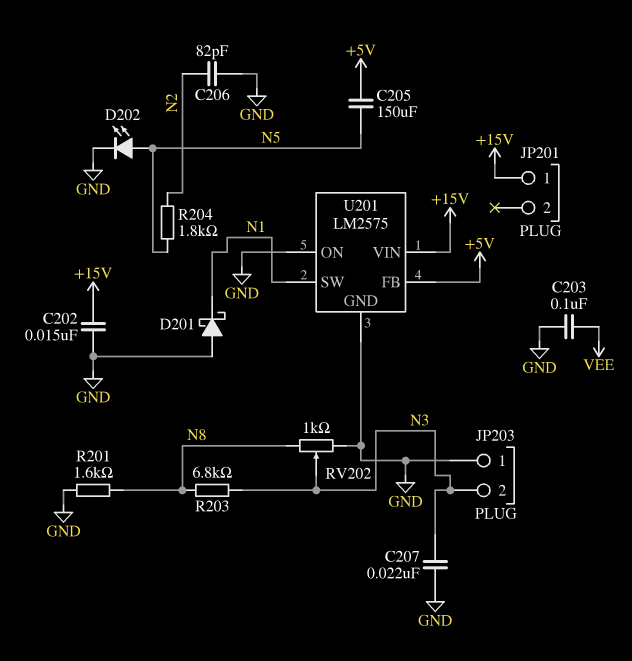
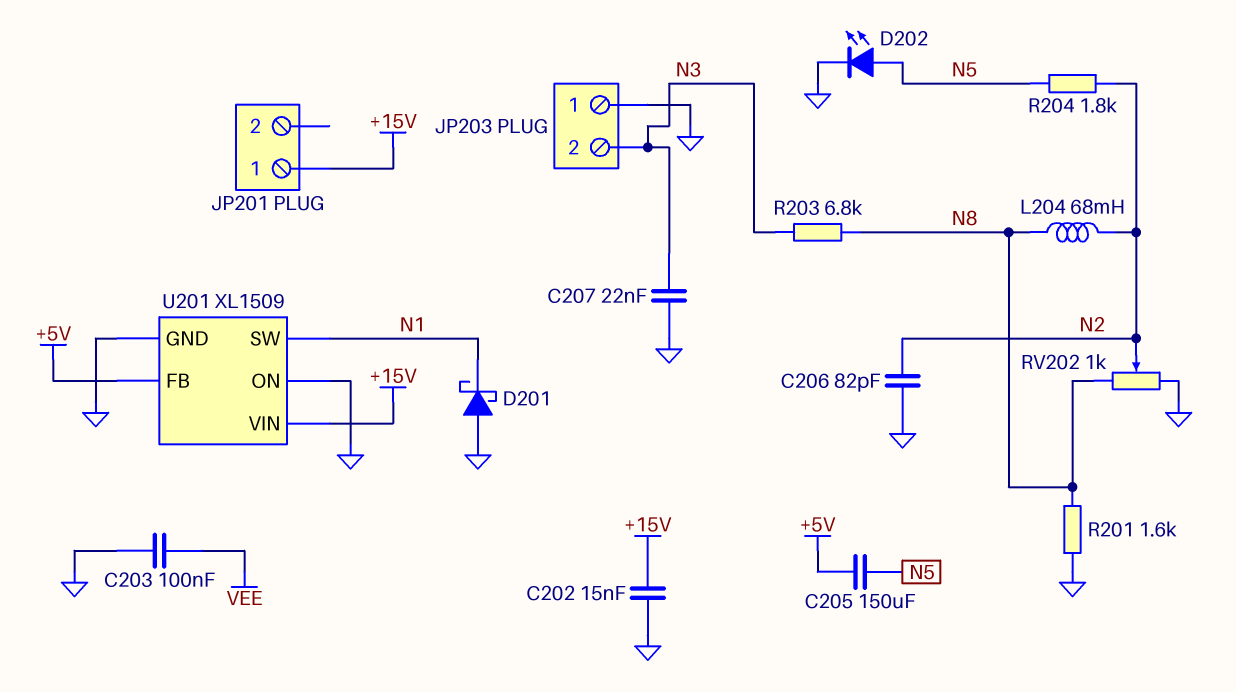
L204: none -> 68mH (N2, N8)
RV202: 1k (GND, N8, wiper N3) -> 1k (GND, N8, wiper N2)
U201: LM2575 -> XL1509

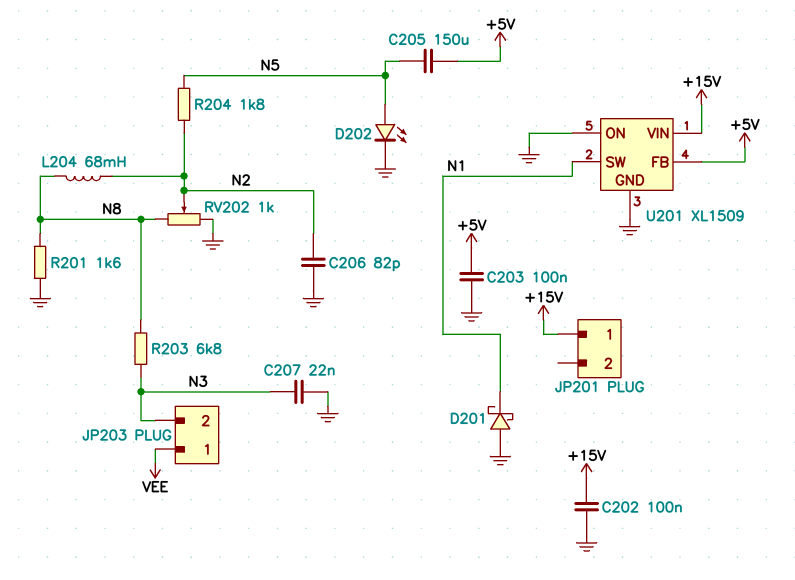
C202: 15nF (+15V, GND) -> 100nF (+15V, GND)
C203: 100nF (GND, VEE) -> 100nF (+5V, GND)
JP203 pin 1: GND -> VEE

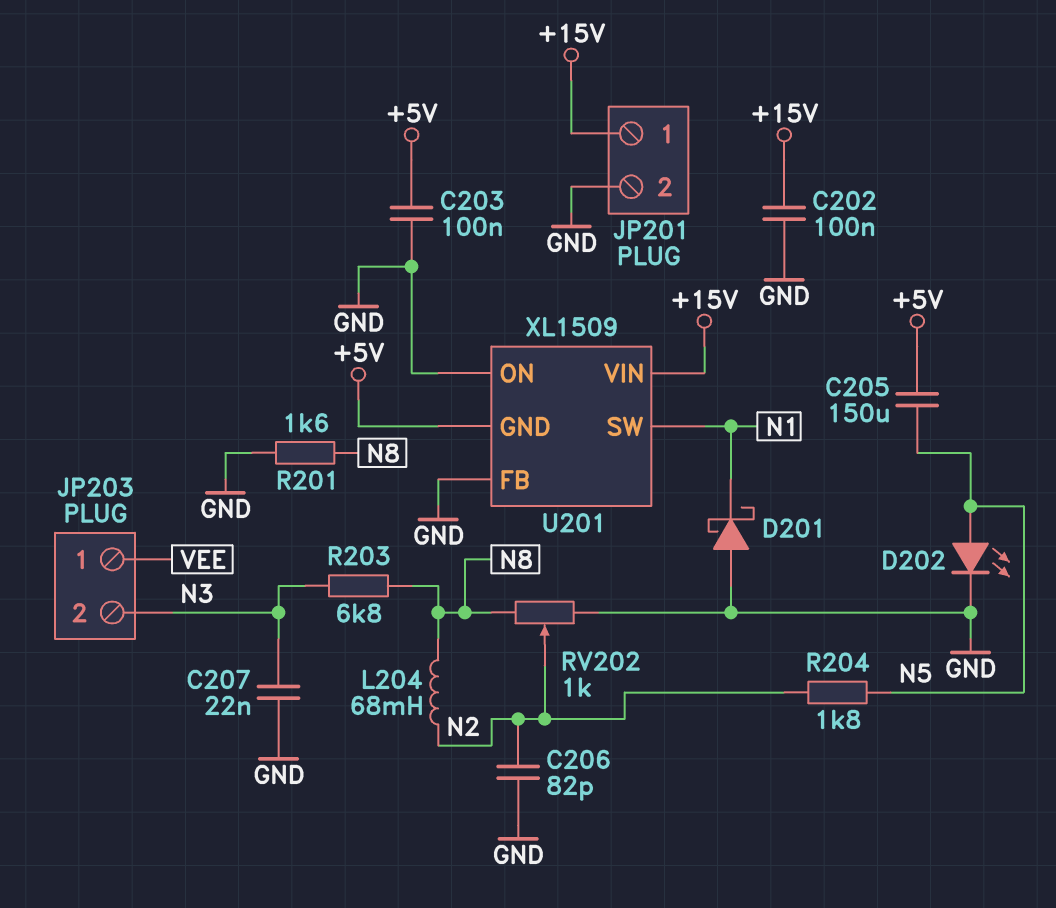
JP201 pin 2: none -> GND
U201 pin FB: +5V -> GND
U201 pin GND: GND -> +5V

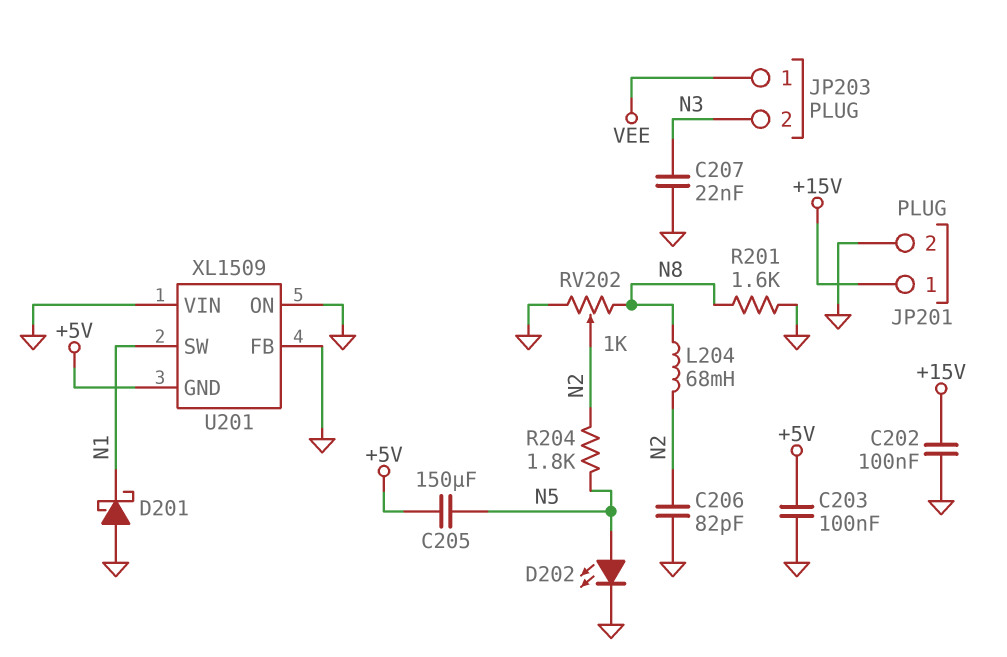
R203: 6.8k (N3, N8) -> none
U201 pin VIN: +15V -> GND

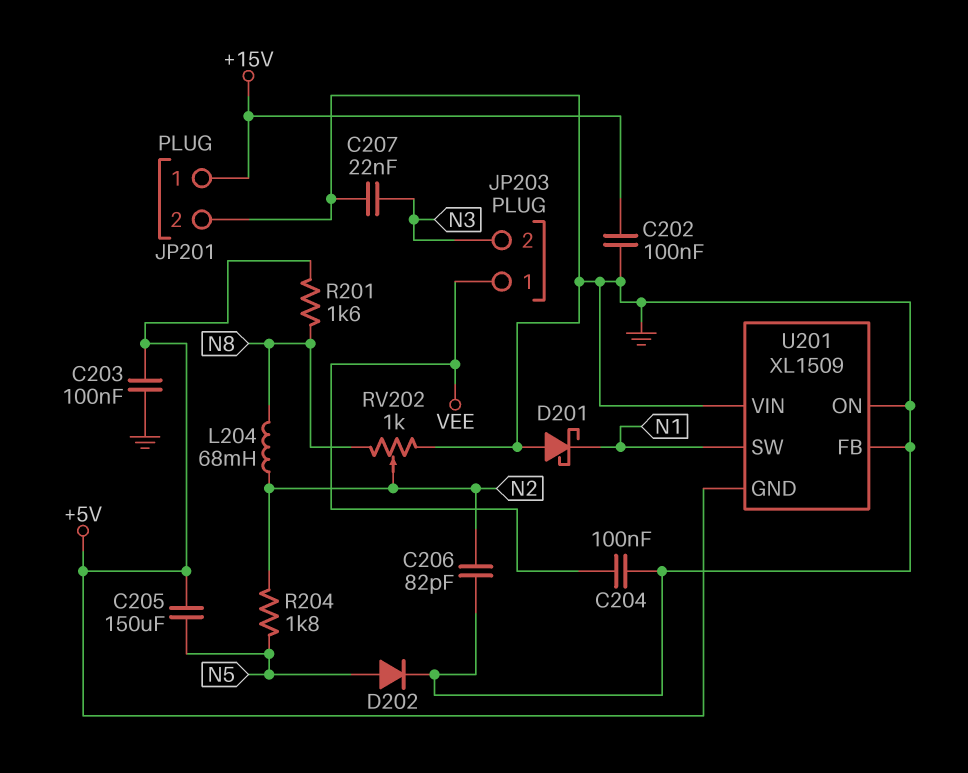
C204: none -> 100nF (GND, VEE)
D202: LED (A N5, K GND) -> diode (A N5, K GND)
R201: 1.6k (GND, N8) -> 1.6k (+5V, N8)

